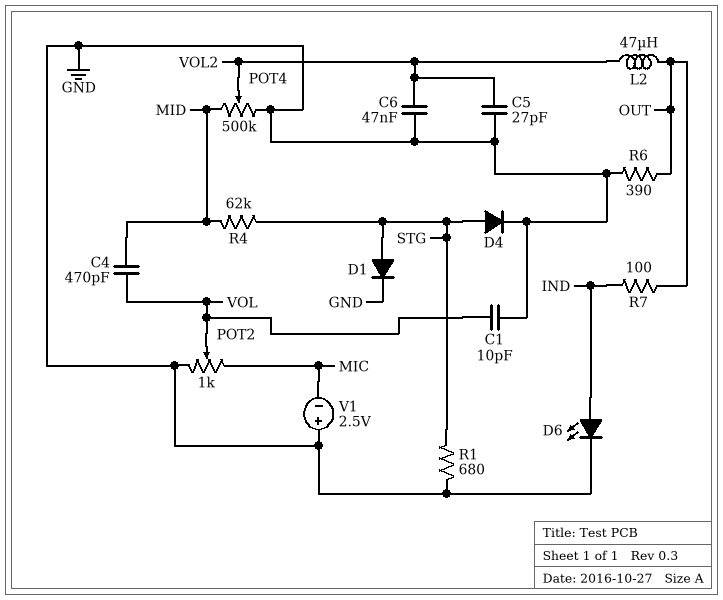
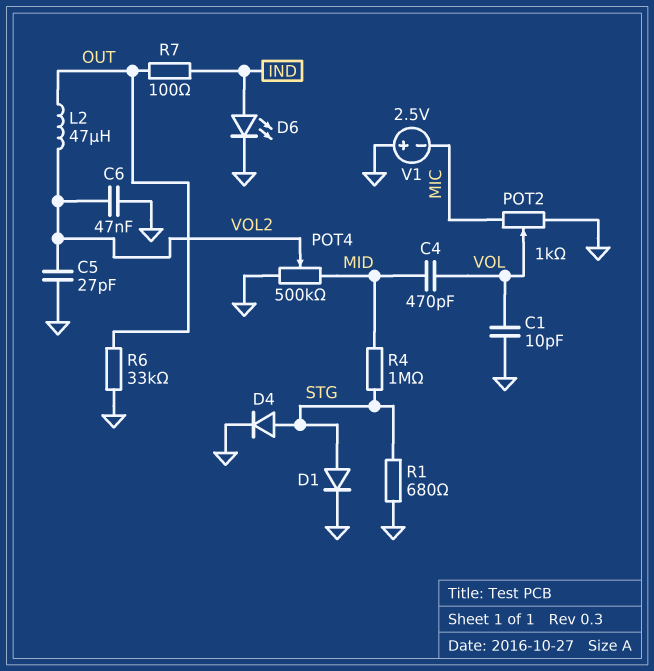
R4: 62k (MID, STG) -> 1M (MID, STG)
R6: 390 (GND, OUT) -> 33k (GND, OUT)

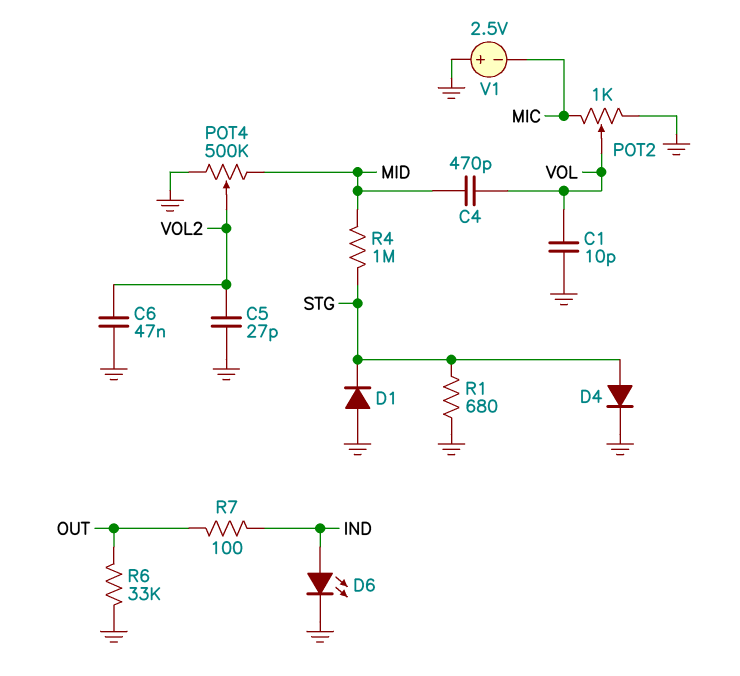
D1: diode (A STG, K GND) -> diode (A GND, K STG)
L2: 47uH (OUT, VOL2) -> none

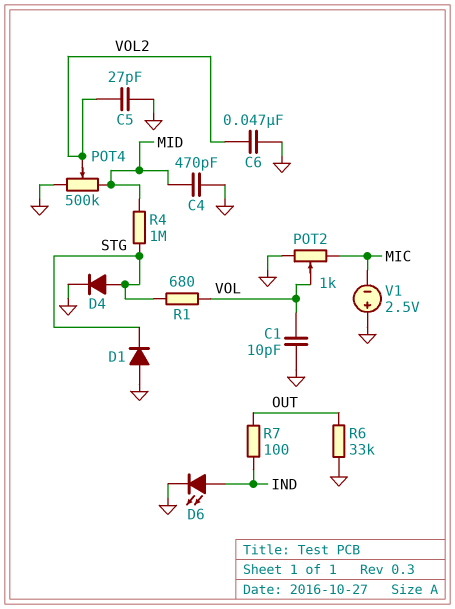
C4: 470pF (MID, VOL) -> 470pF (GND, MID)
R1: 680 (GND, STG) -> 680 (STG, VOL)

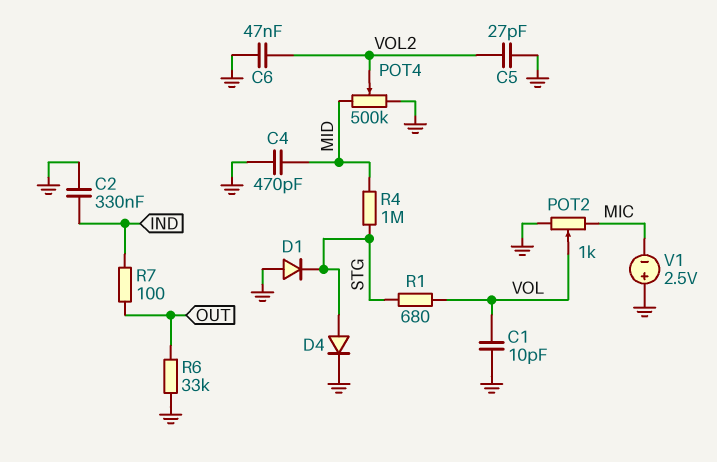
C2: none -> 330nF (GND, IND)
D6: LED (A IND, K GND) -> none

